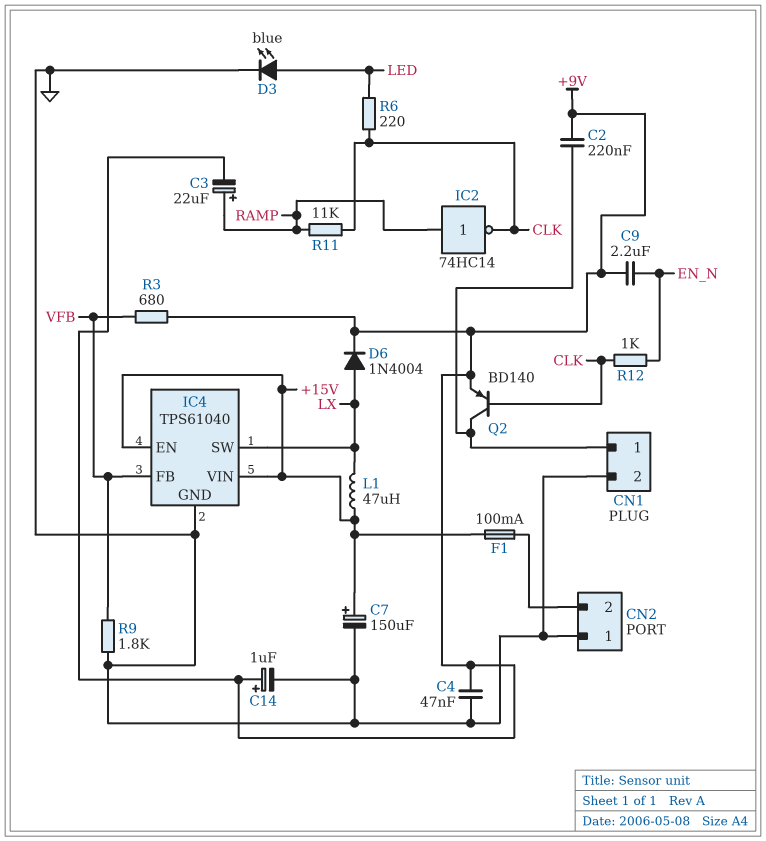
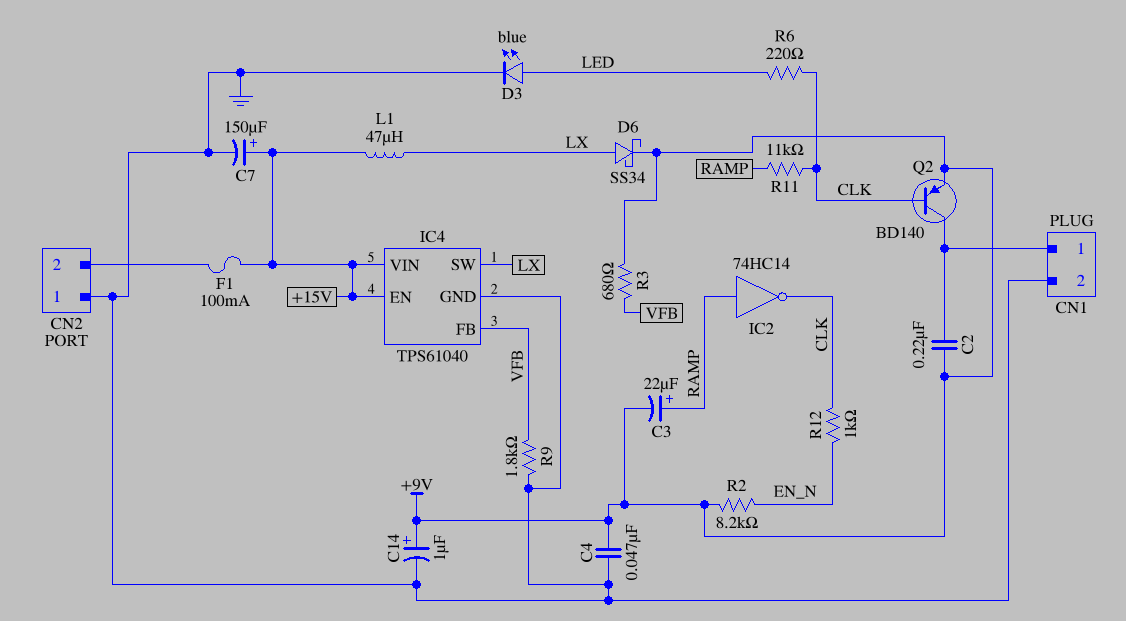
C9: 2.2uF (+9V, EN_N) -> none
D6: diode 1N4004 (A LX, K +9V) -> schottky SS34 (A LX, K +9V)
R2: none -> 8.2k (+9V, EN_N)

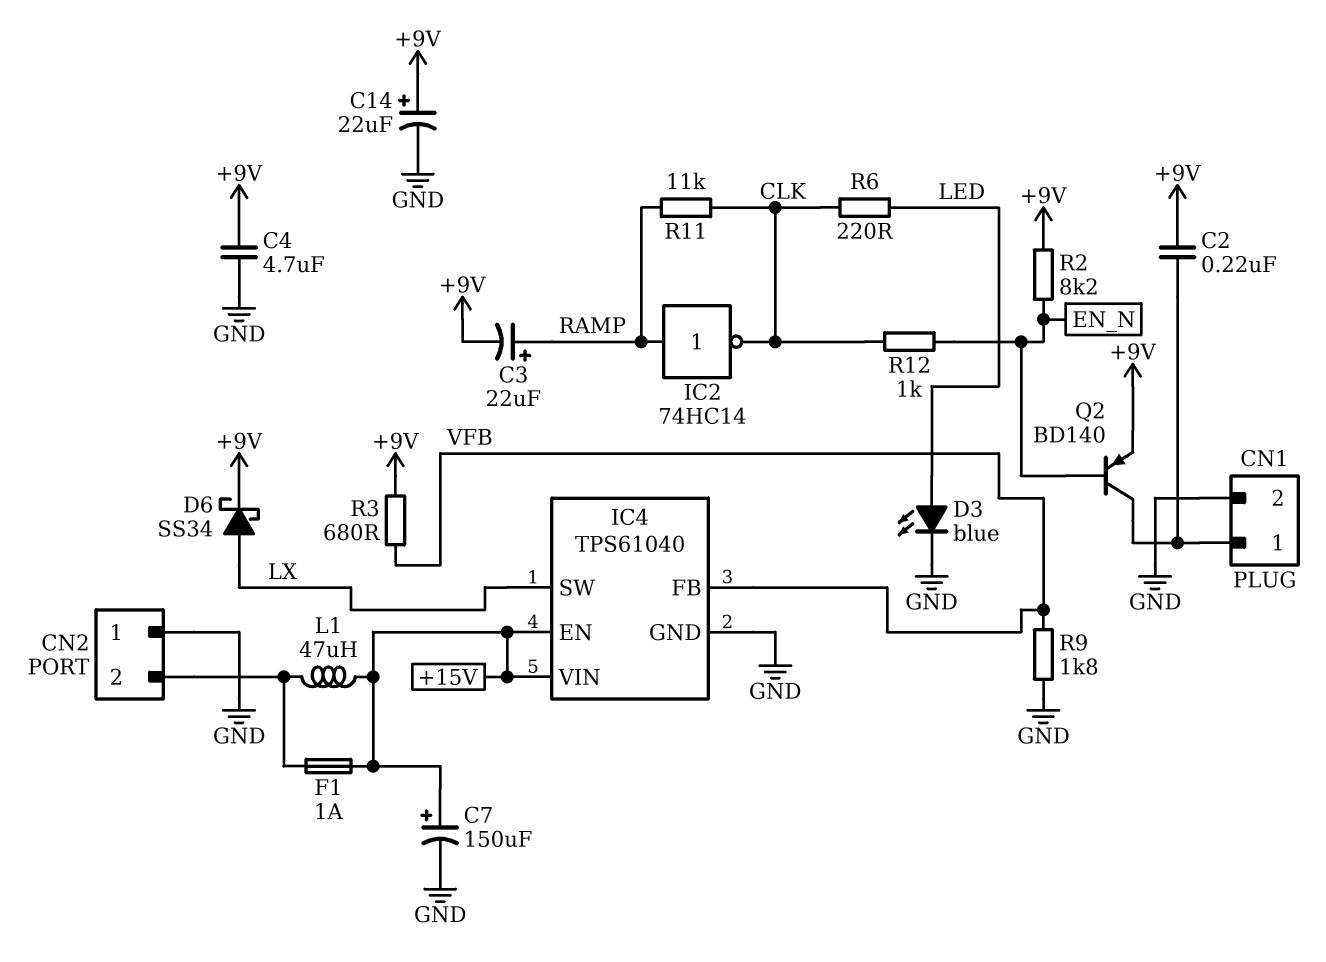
C4: 47nF (+9V, GND) -> 4.7uF (+9V, GND)
C14: 1uF (plus +9V, minus GND) -> 22uF (plus +9V, minus GND)
F1: 100mA (+15V, CN2/2) -> 1A (+15V, CN2/2)
L1: 47uH (+15V, LX) -> 47uH (+15V, CN2/2)
Q2: PNP BD140 (B CLK, C CN1/1, E +9V) -> PNP BD140 (B EN_N, C CN1/1, E +9V)

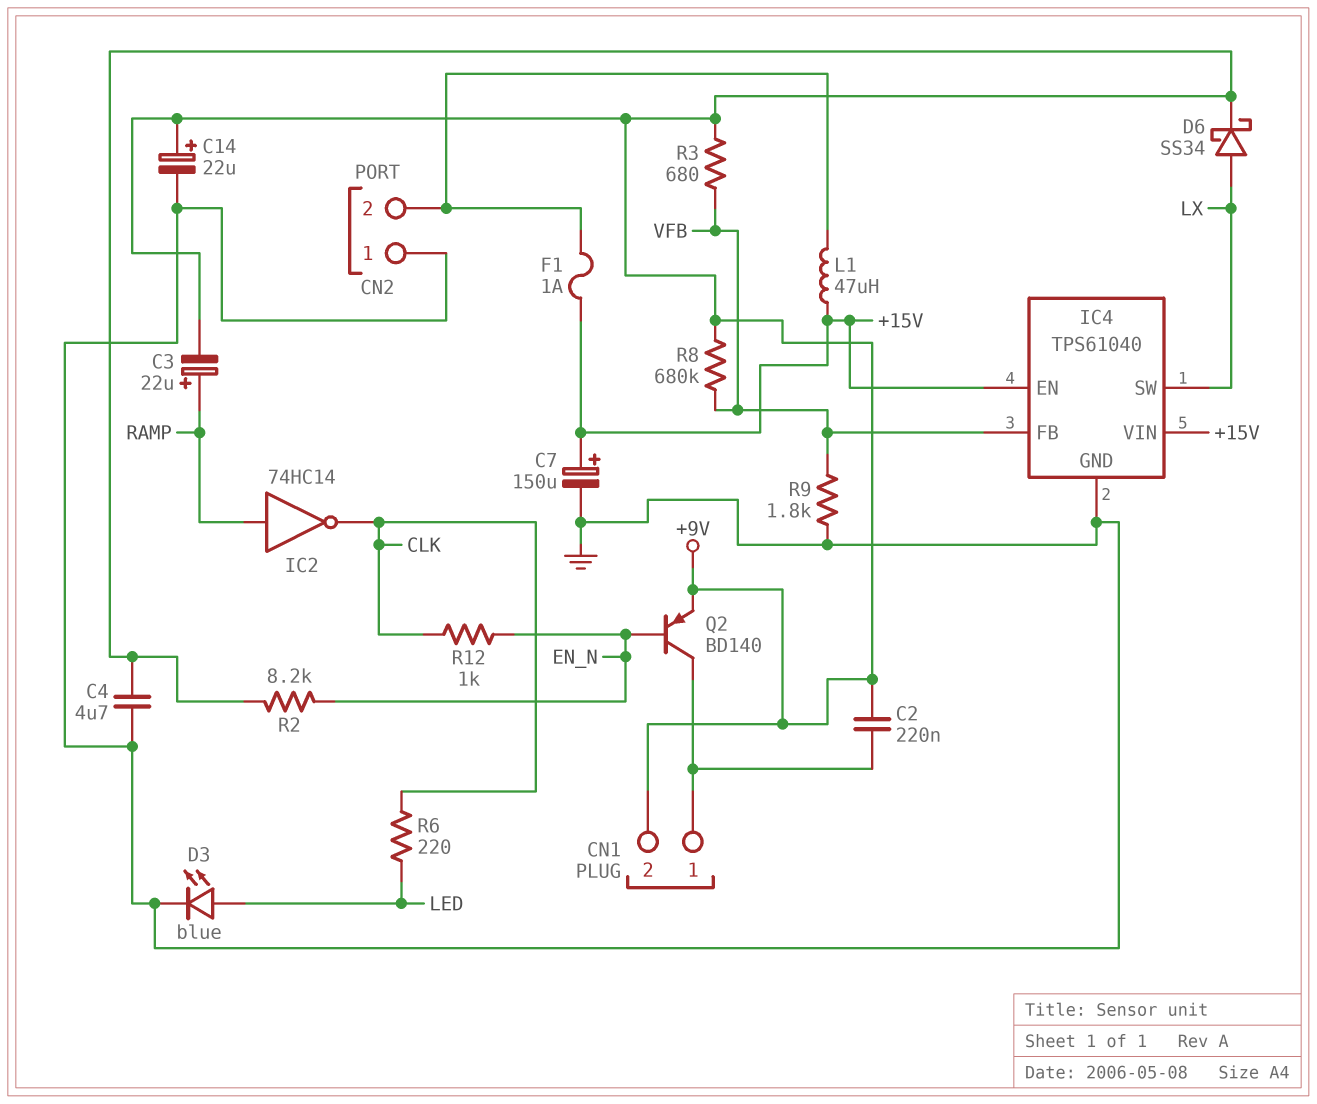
CN1 pin 2: GND -> +9V
R8: none -> 680k (+9V, VFB)
R11: 11k (CLK, RAMP) -> none

